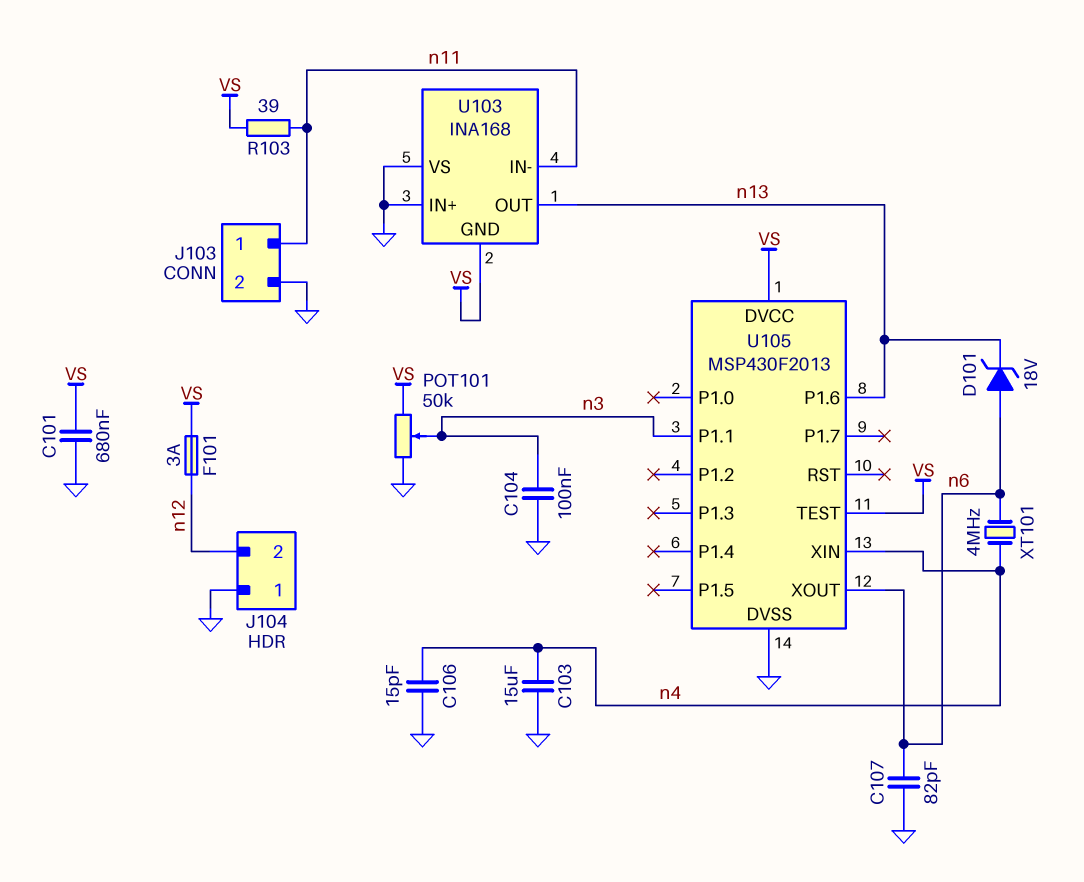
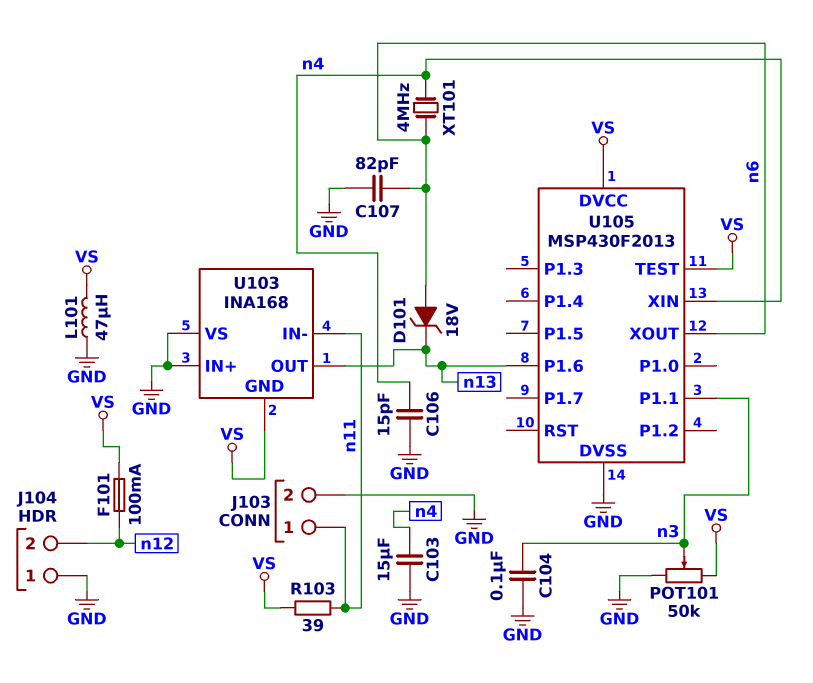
C101: 680nF (GND, VS) -> none
F101: 3A (VS, n12) -> 100mA (VS, n12)
L101: none -> 47uH (GND, VS)

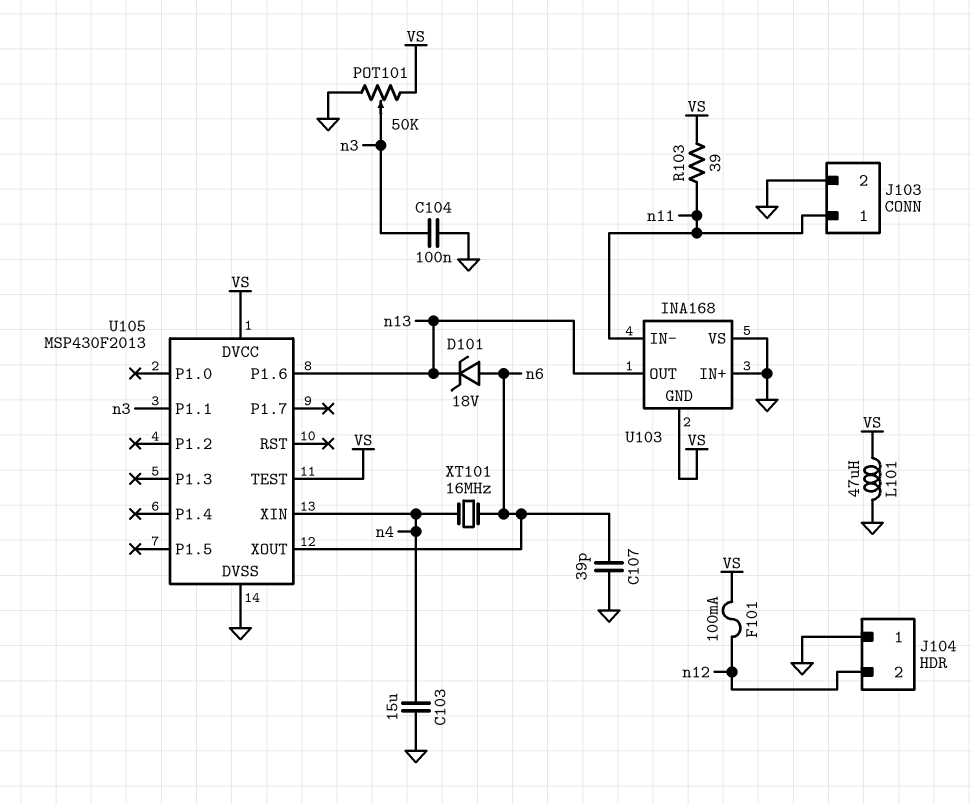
C106: 15pF (GND, n4) -> none
C107: 82pF (GND, n6) -> 39pF (GND, n6)
XT101: 4MHz (n4, n6) -> 16MHz (n4, n6)

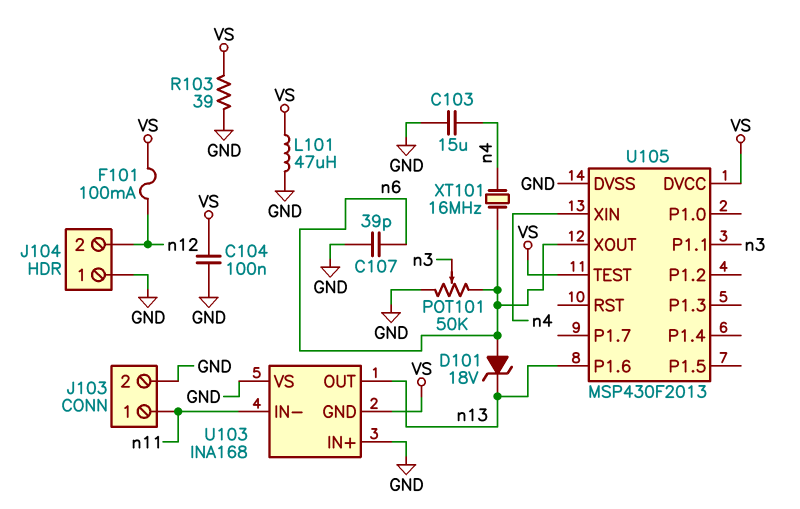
C104: 100nF (GND, n3) -> 100nF (GND, VS)
POT101: 50k (GND, VS, wiper n3) -> 50k (GND, n6, wiper n3)
R103: 39 (VS, n11) -> 39 (GND, VS)

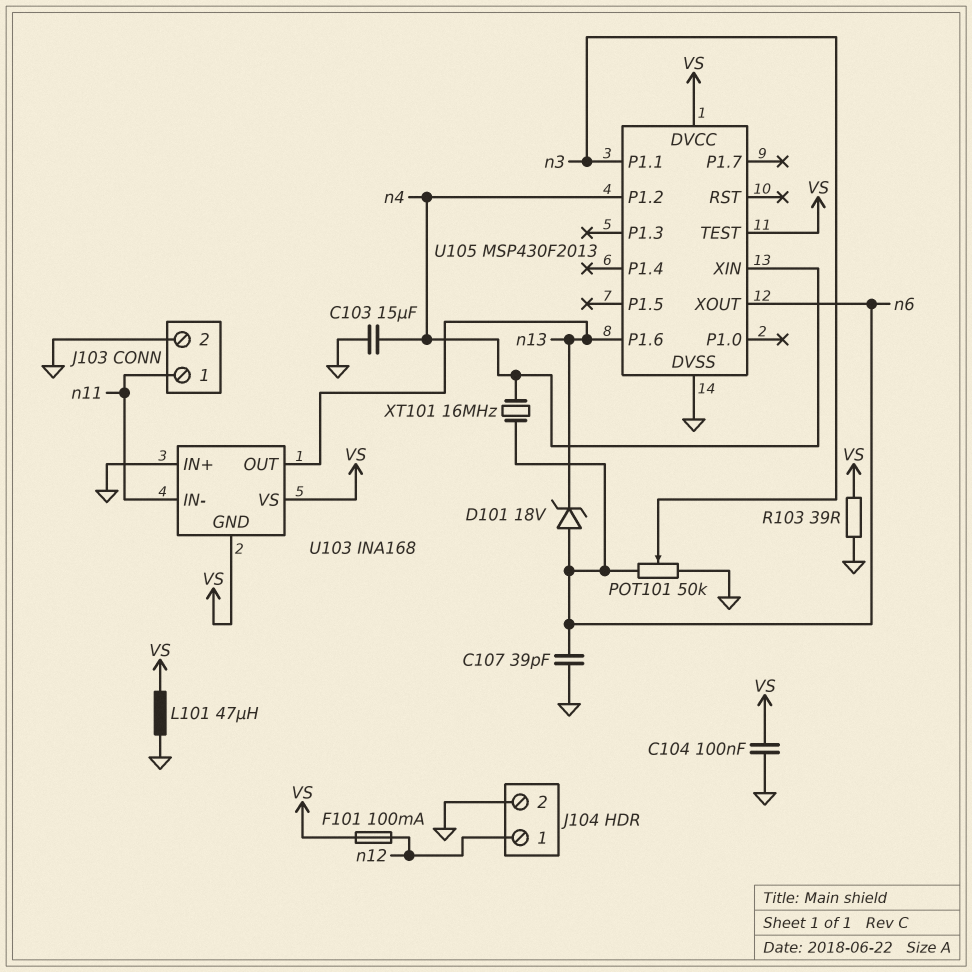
J104 pin 1: GND -> n12
J104 pin 2: n12 -> GND
U103 pin VS: GND -> VS
U105 pin P1.2: none -> n4

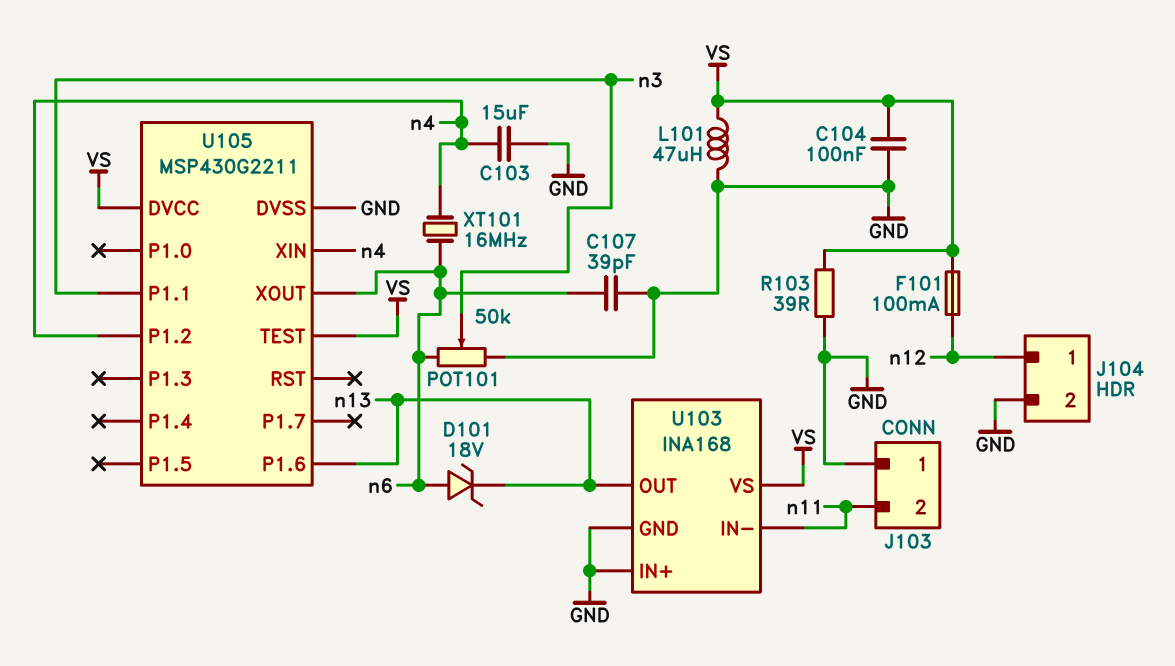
J103 pin 1: n11 -> GND
J103 pin 2: GND -> n11
U103 pin GND: VS -> GND
U105: MSP430F2013 -> MSP430G2211

